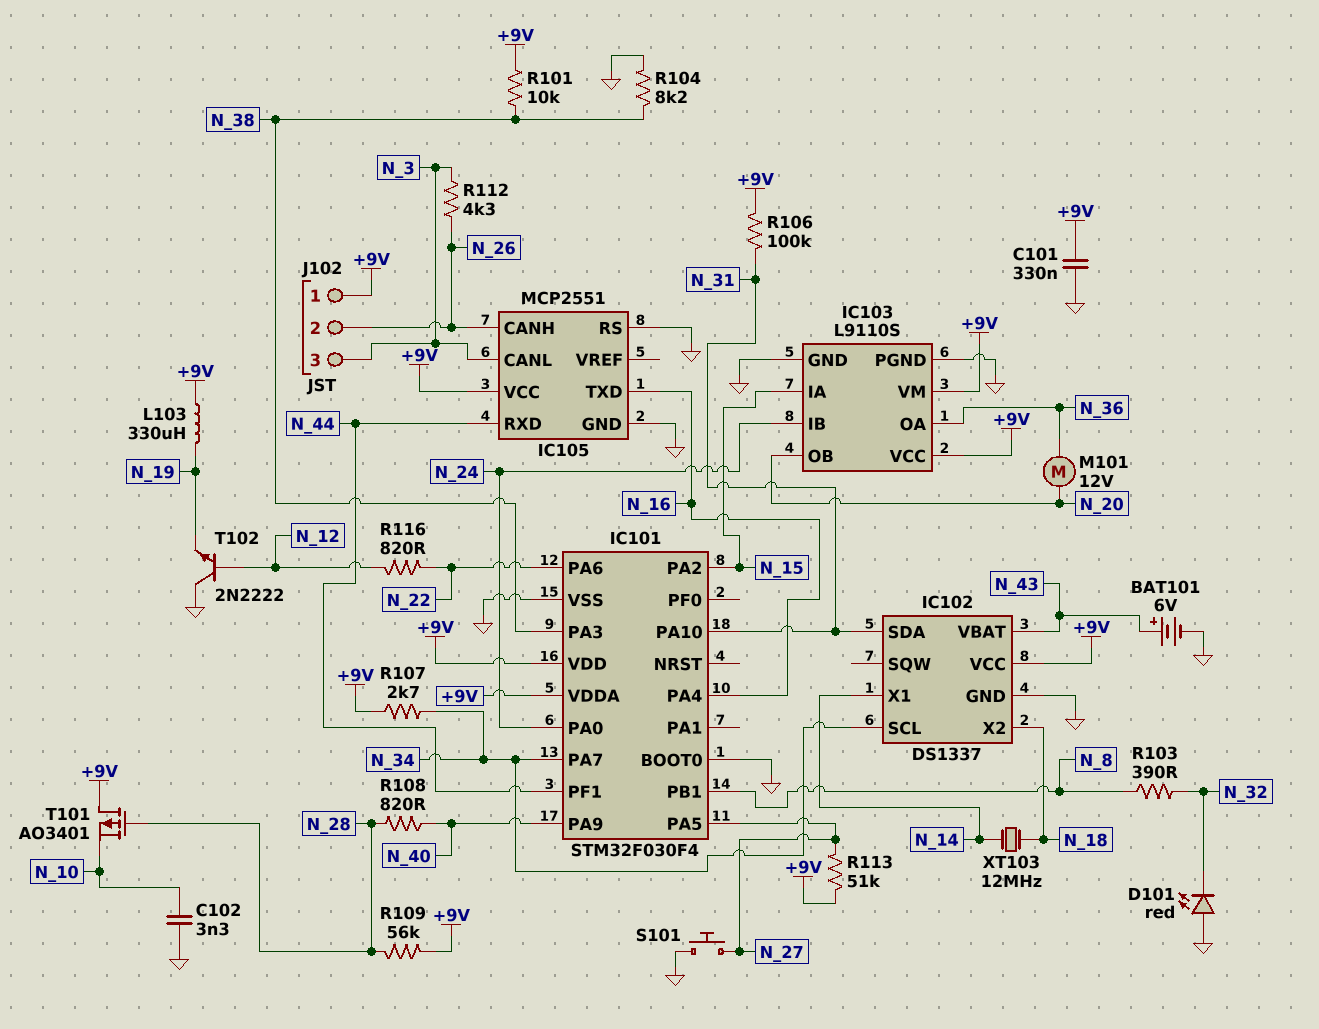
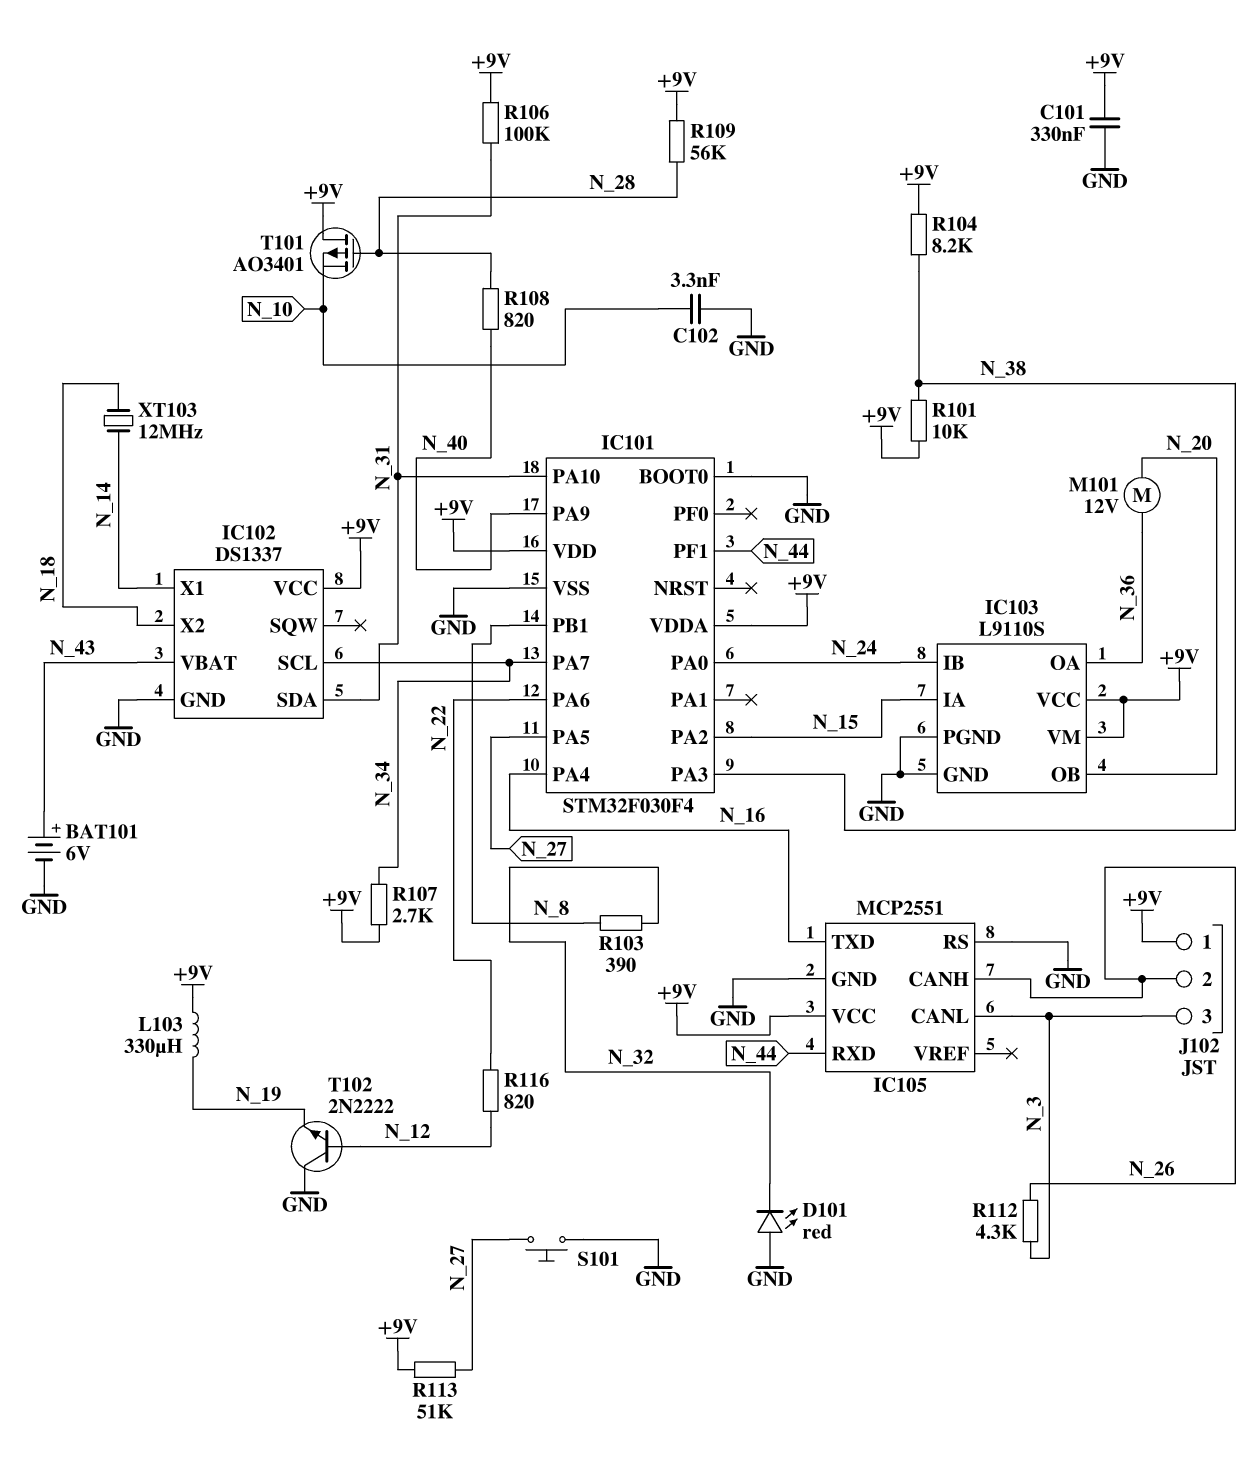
R104: 8.2k (GND, N_38) -> 8.2k (+9V, N_38)

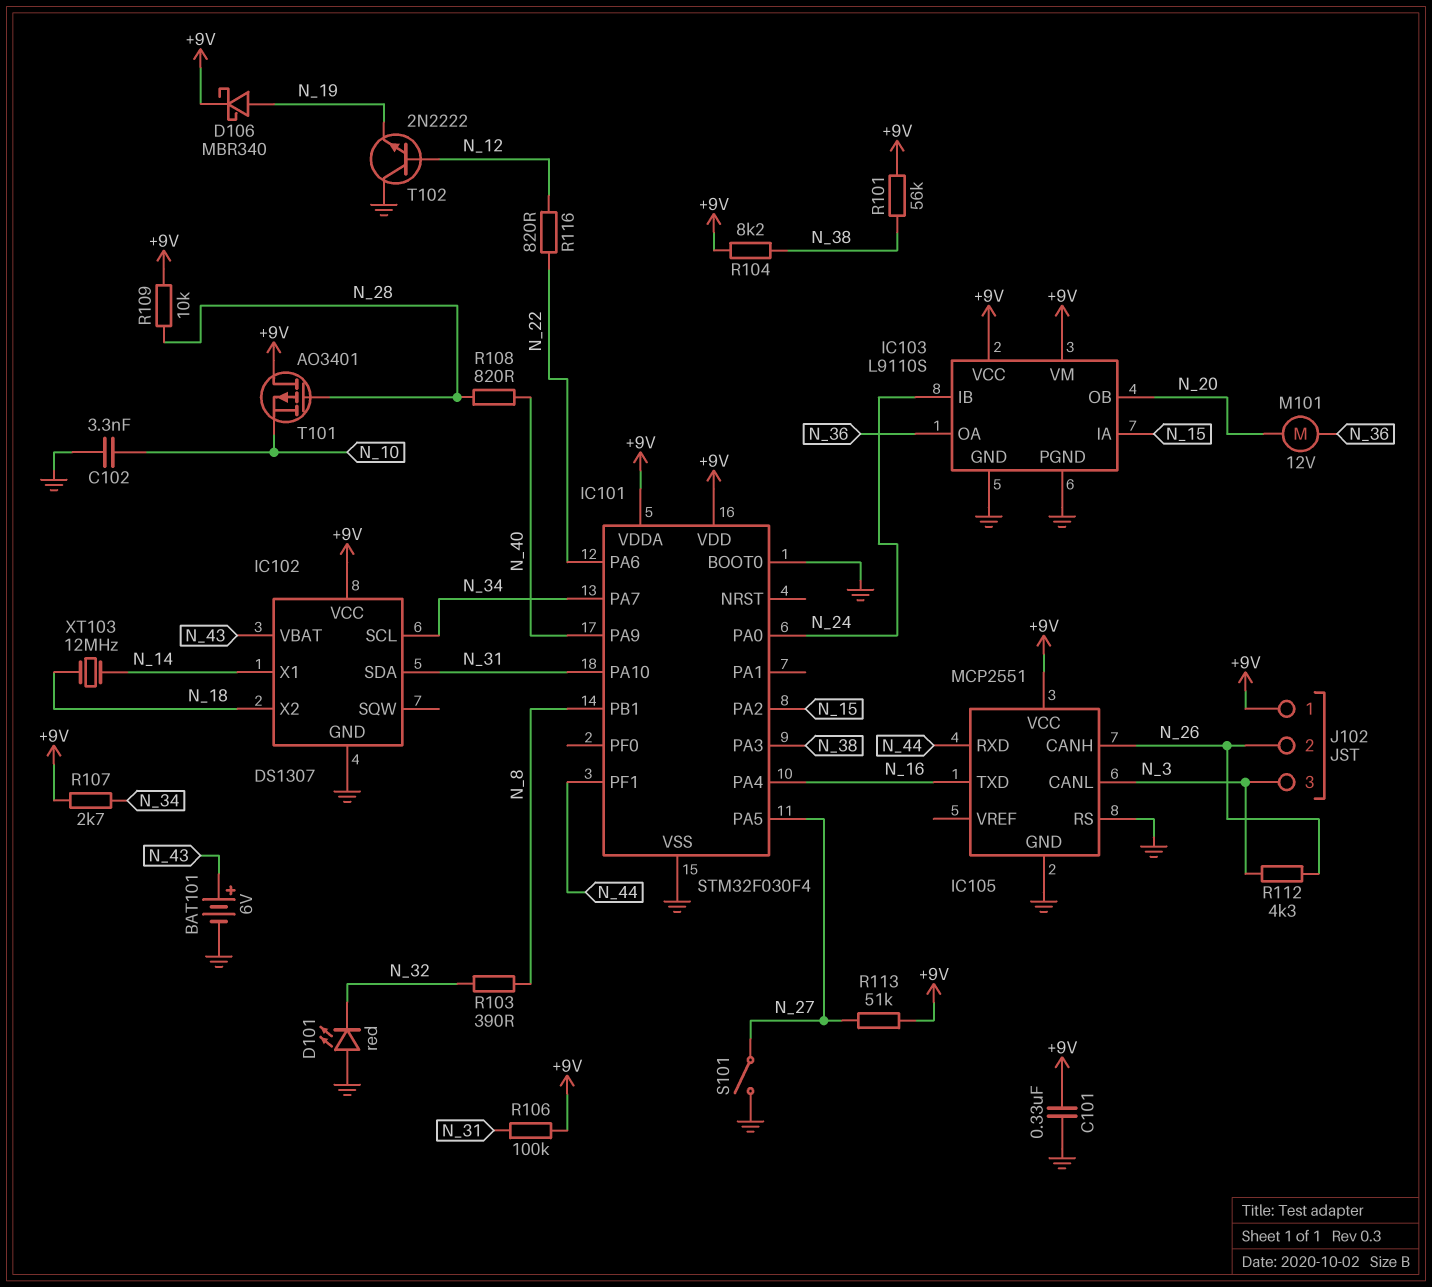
D106: none -> schottky MBR340 (A N_19, K +9V)
IC102: DS1337 -> DS1307
L103: 330uH (+9V, N_19) -> none
R101: 10k (+9V, N_38) -> 56k (+9V, N_38)
R109: 56k (+9V, N_28) -> 10k (+9V, N_28)
S101: button (GND, N_27) -> switch (GND, N_27)

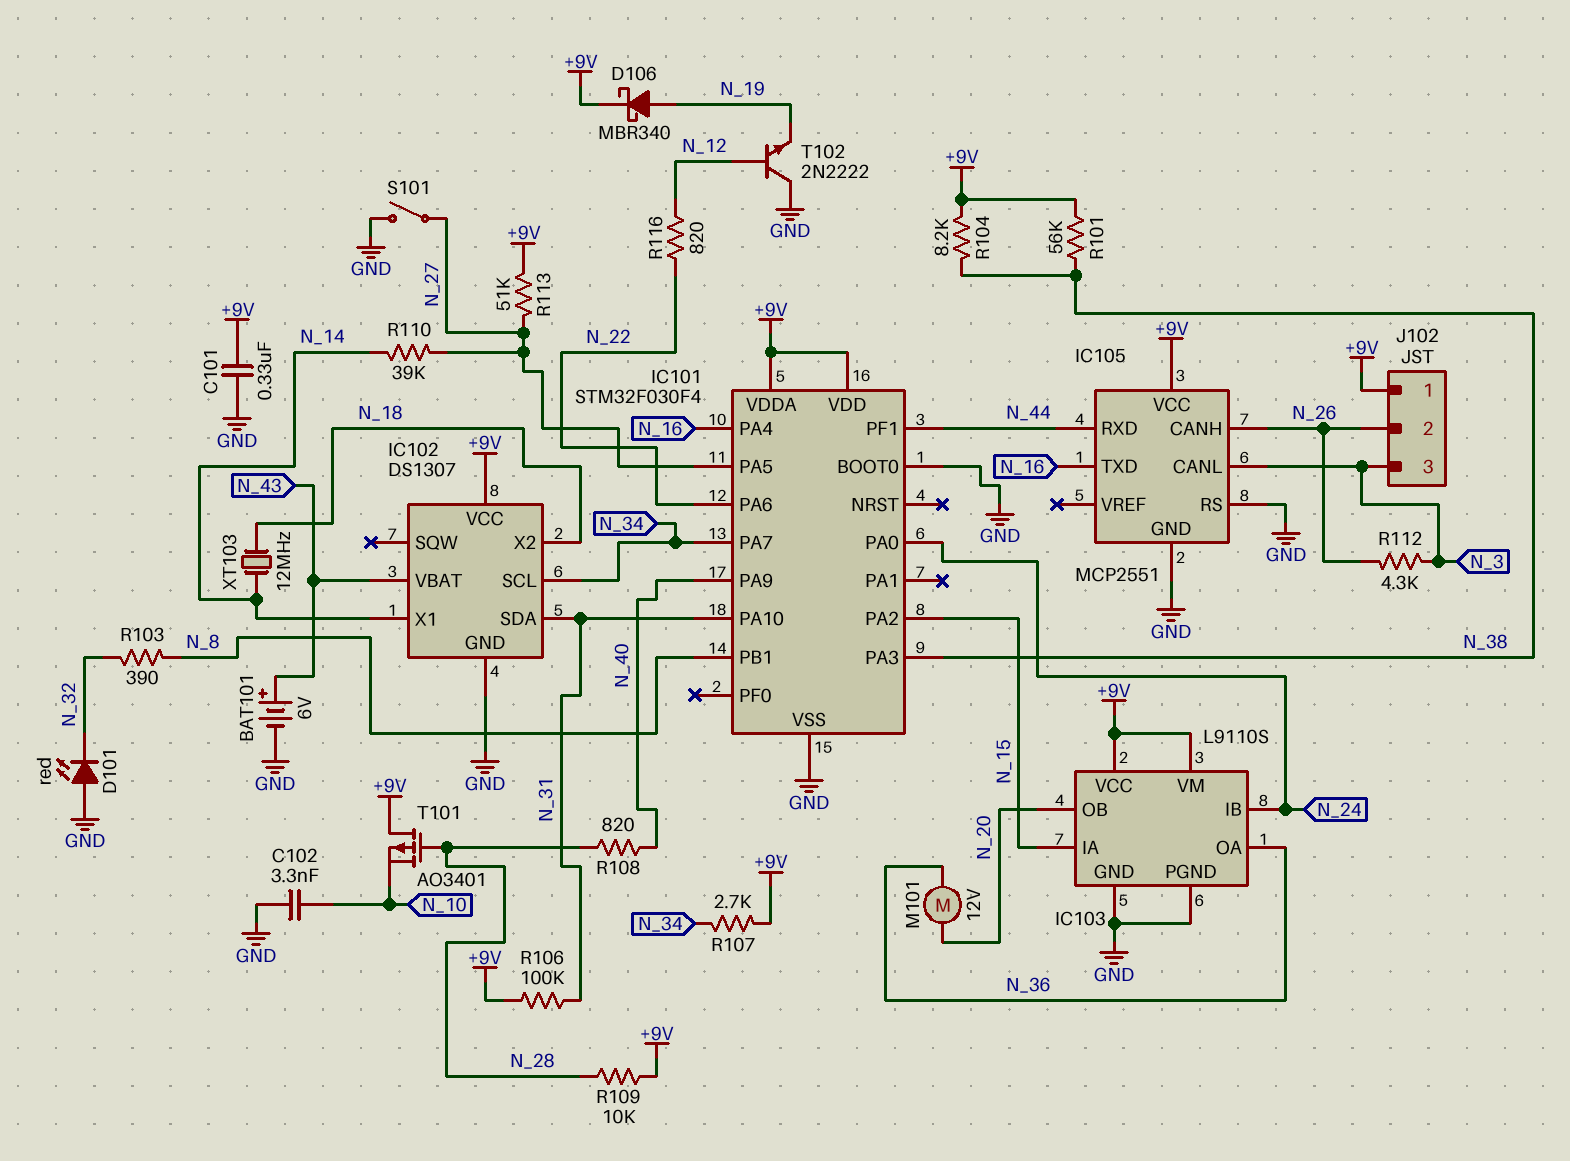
R110: none -> 39k (N_14, N_27)

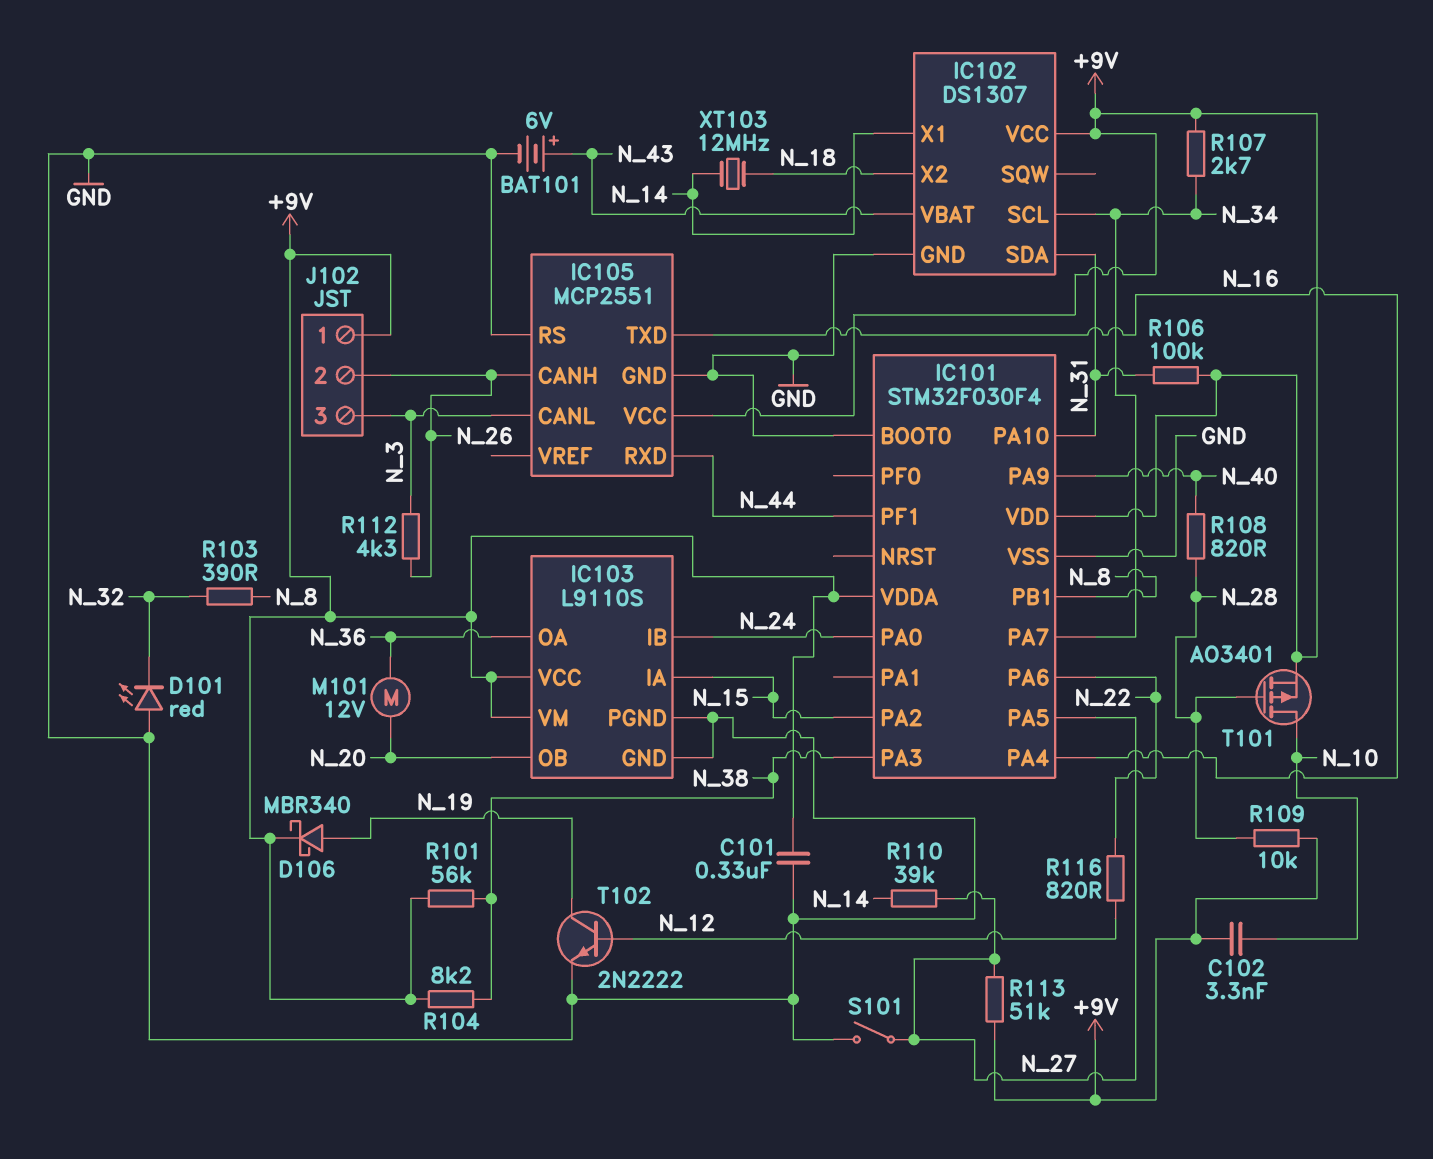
C102: 3.3nF (GND, N_10) -> 3.3nF (+9V, N_10)
T101: PMOS AO3401 (G N_28, D +9V, S N_10) -> PMOS AO3401 (G N_28, D N_10, S +9V)
T102: NPN 2N2222 (B N_12, C GND, E N_19) -> NPN 2N2222 (B N_12, C N_19, E GND)

